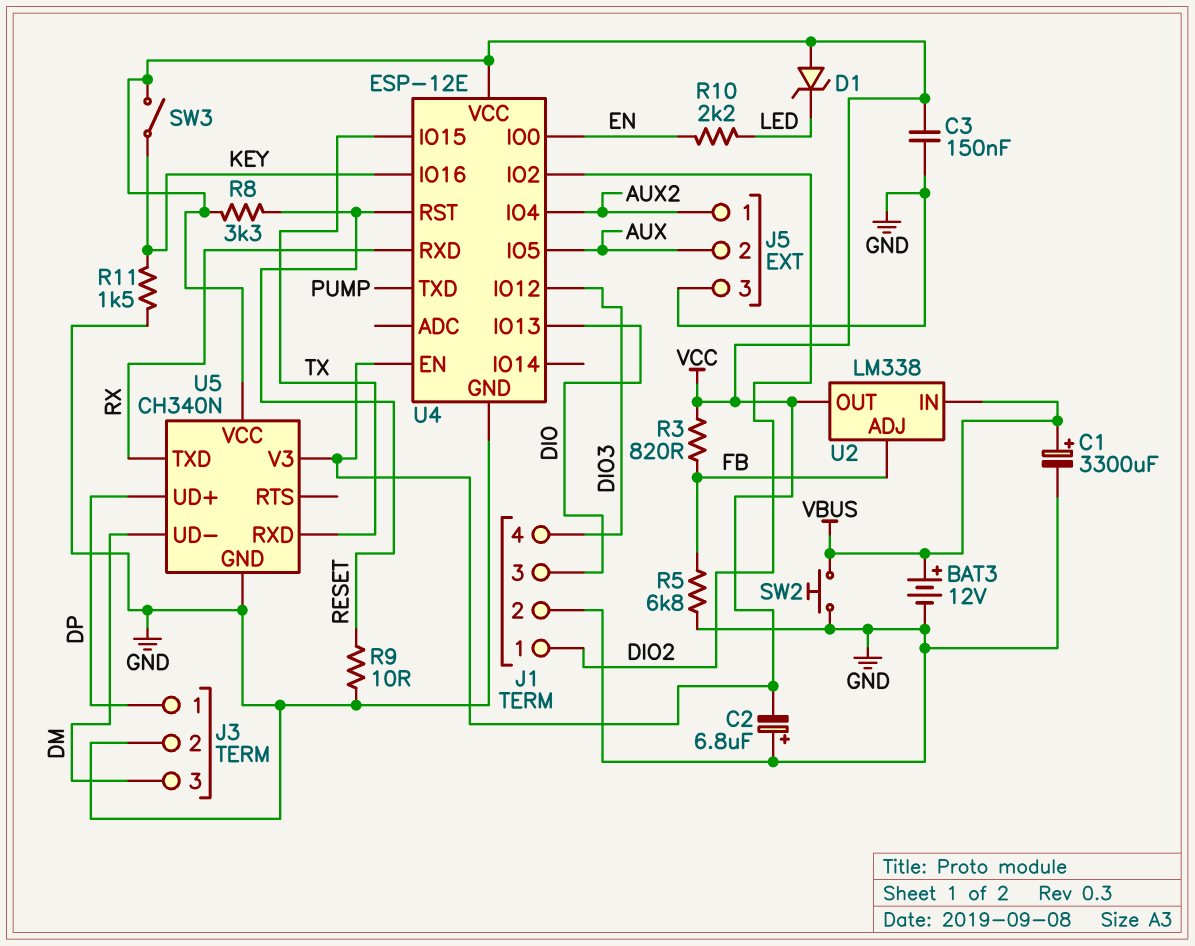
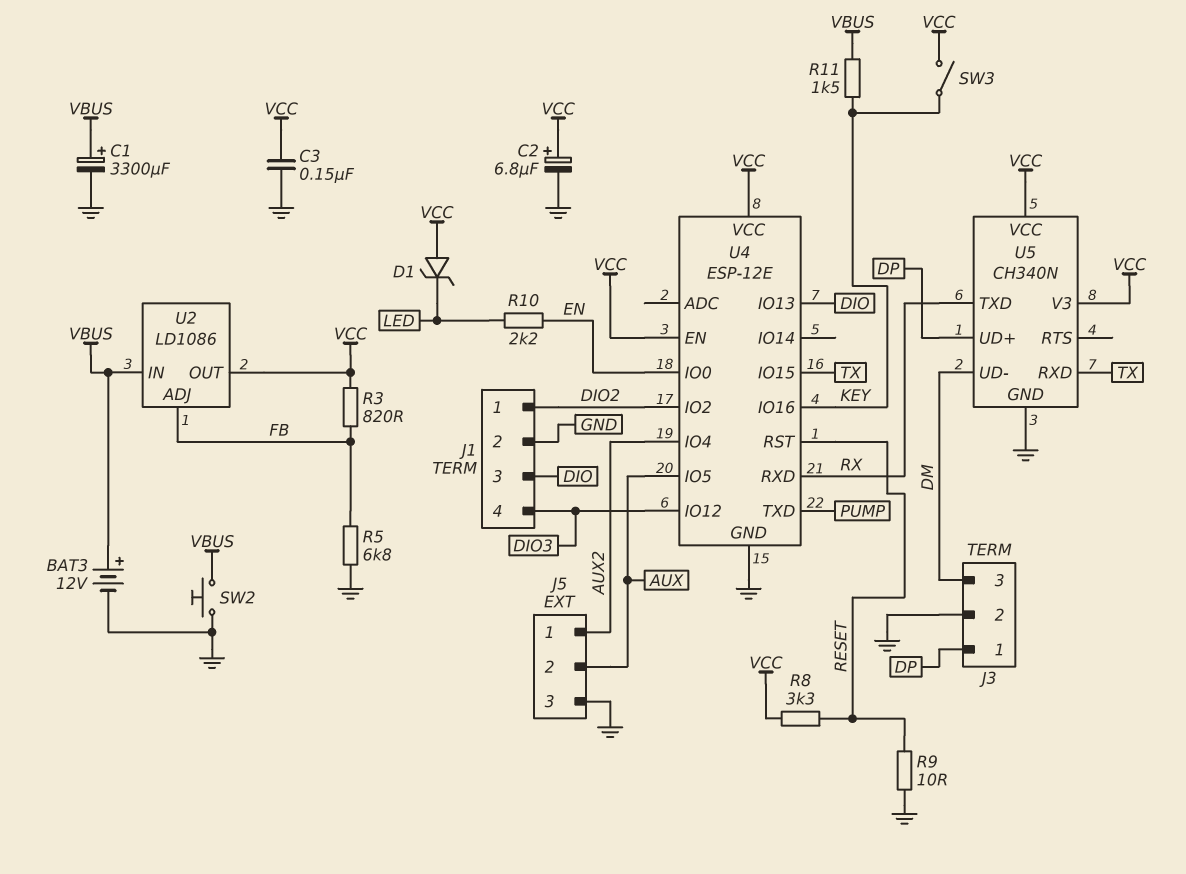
C2: 6.8uF (plus GND, minus VCC) -> 6.8uF (plus VCC, minus GND)
R11: 1.5k (GND, KEY) -> 1.5k (KEY, VBUS)
U2: LM338 -> LD1086

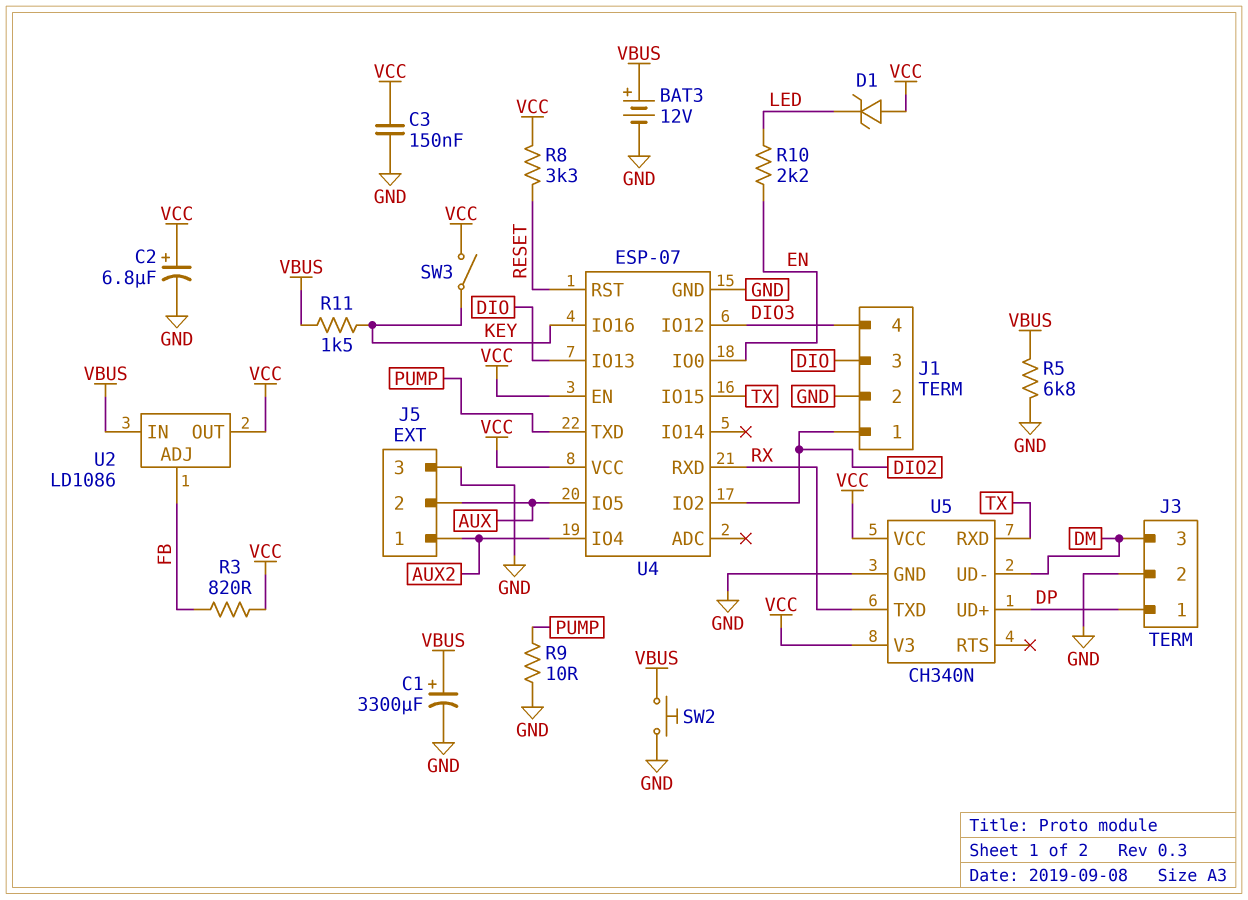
R5: 6.8k (FB, GND) -> 6.8k (GND, VBUS)
R9: 10 (GND, RESET) -> 10 (GND, PUMP)
U4: ESP-12E -> ESP-07

